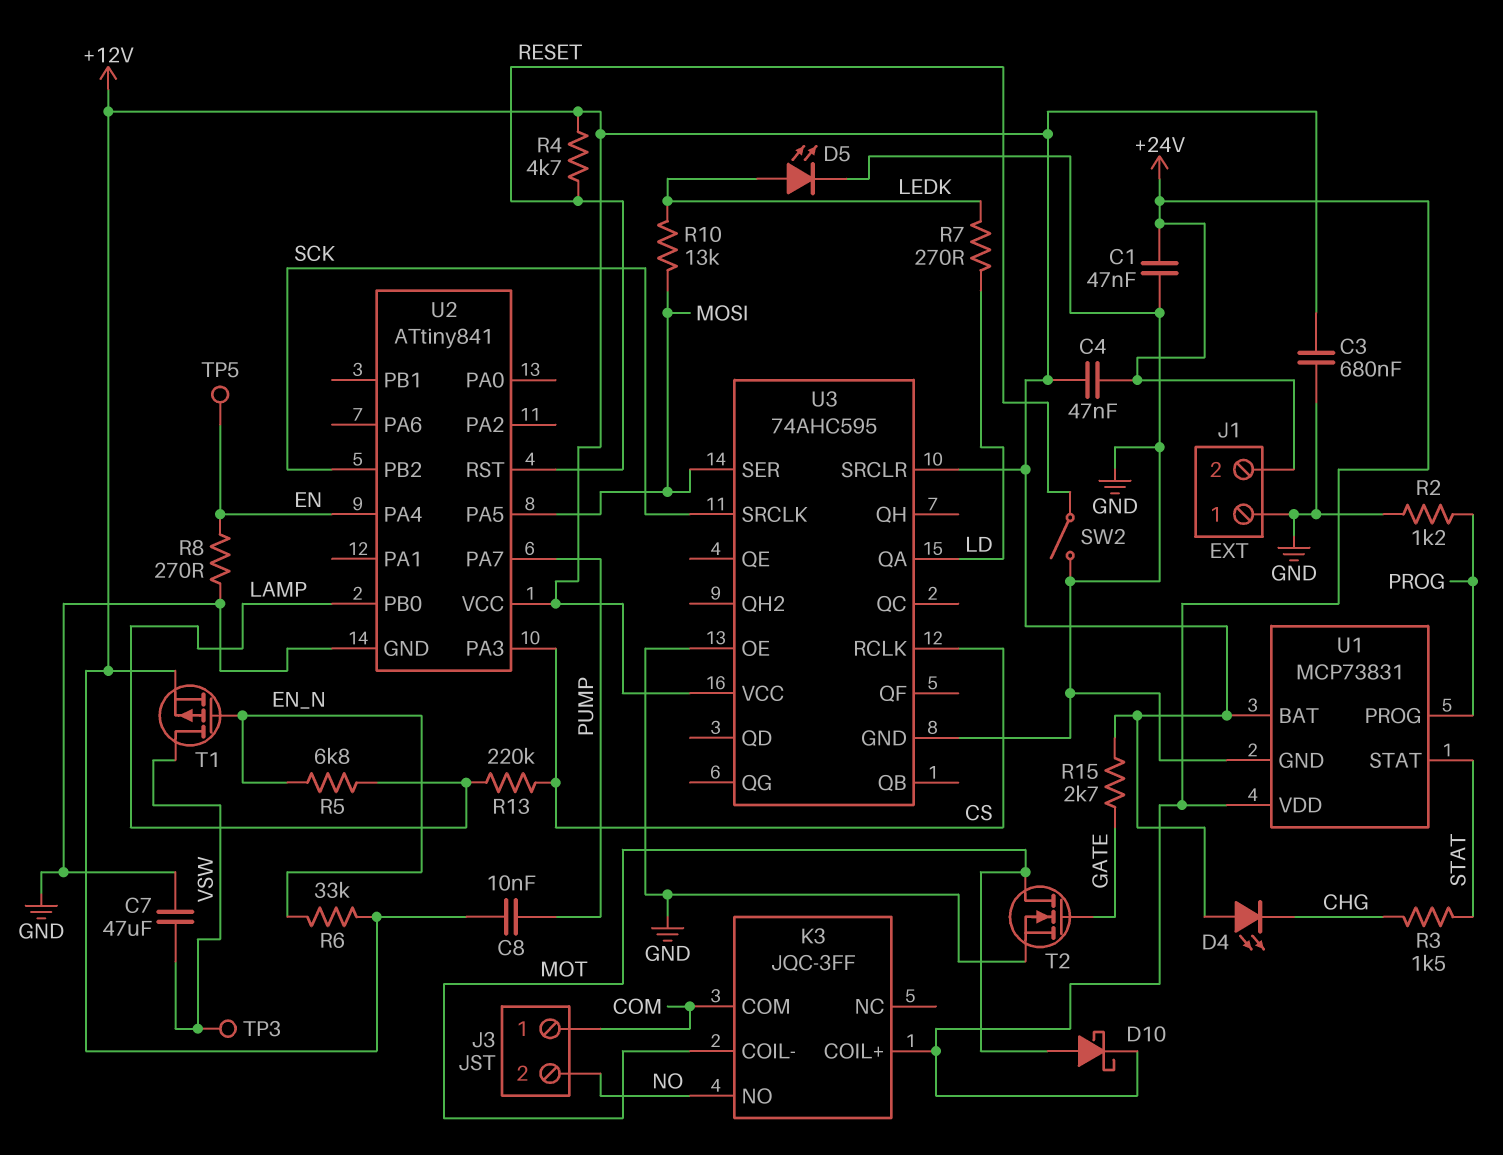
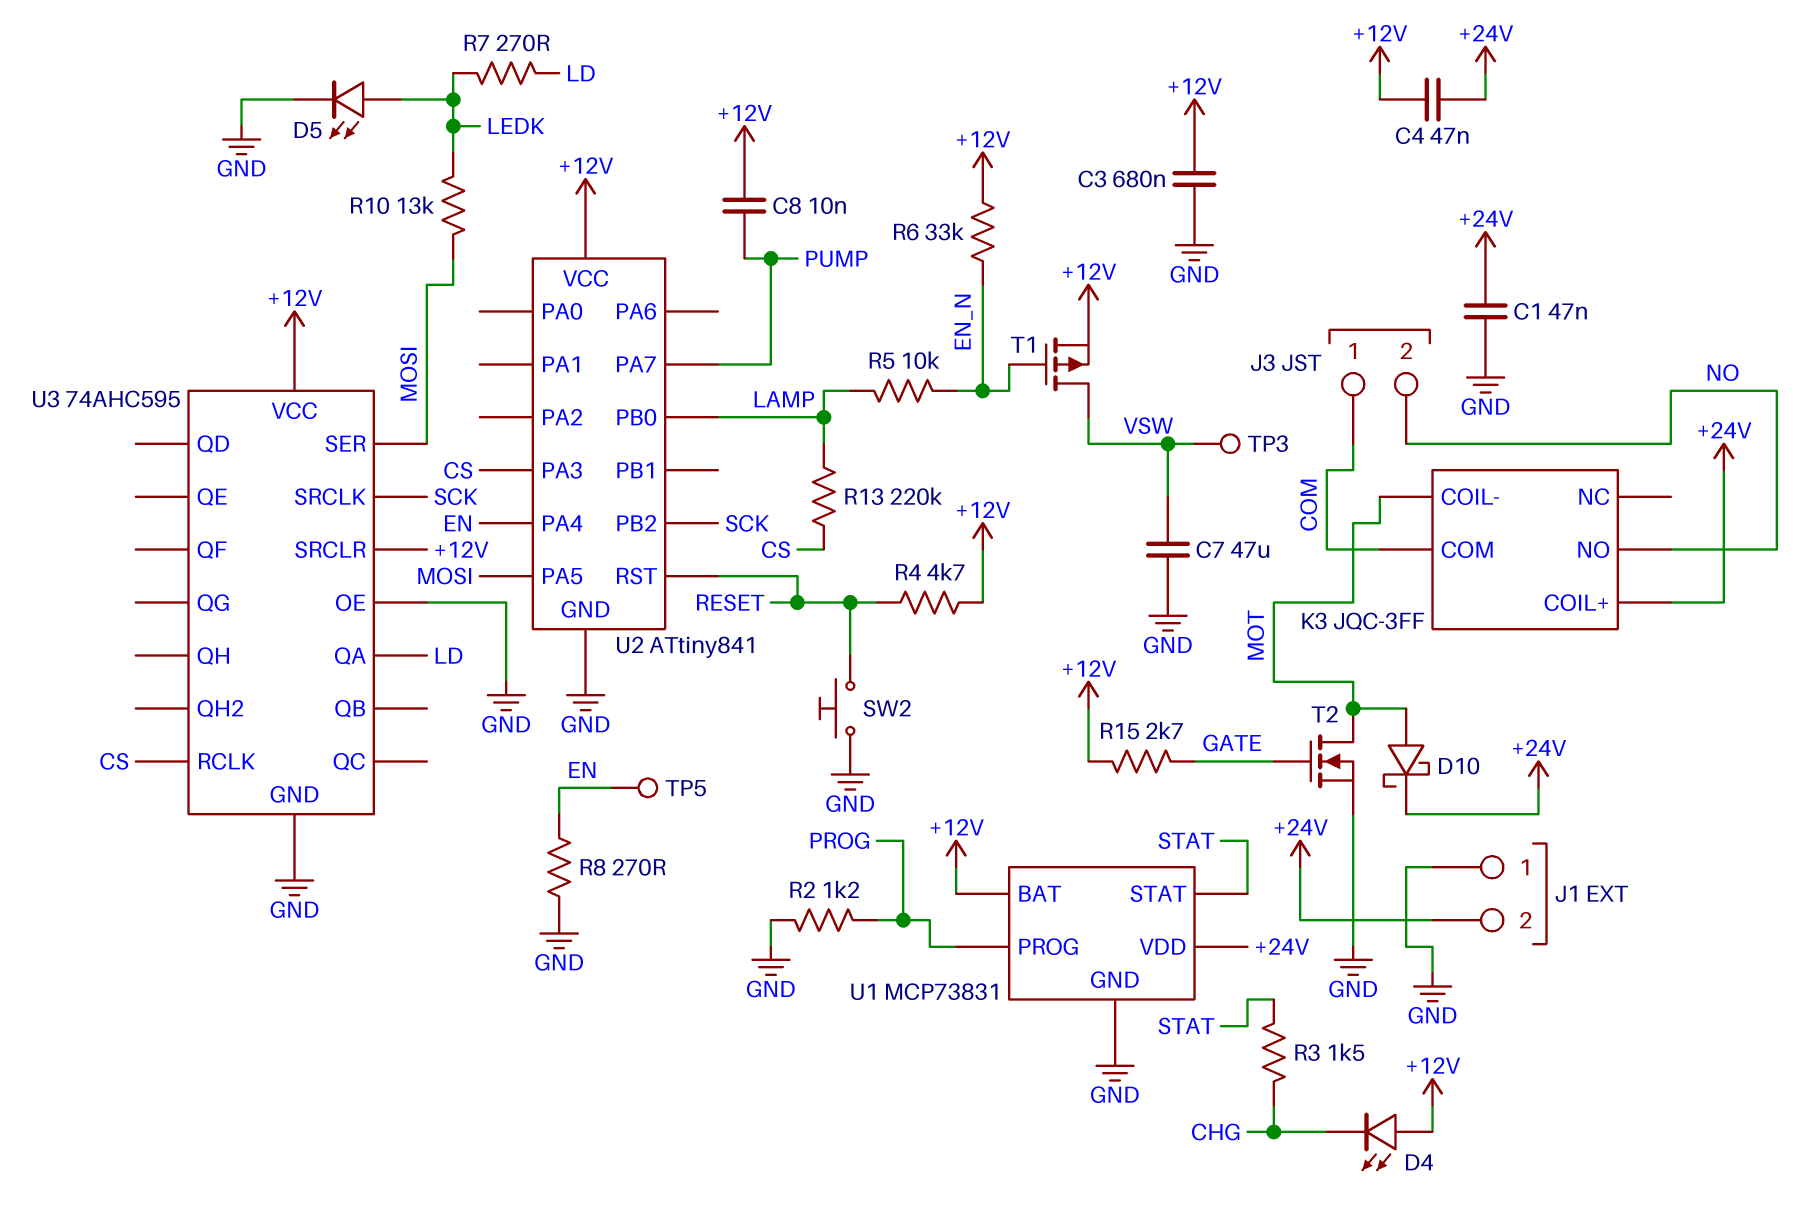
R5: 6.8k (EN_N, LAMP) -> 10k (EN_N, LAMP)
SW2: switch (GND, RESET) -> button (GND, RESET)

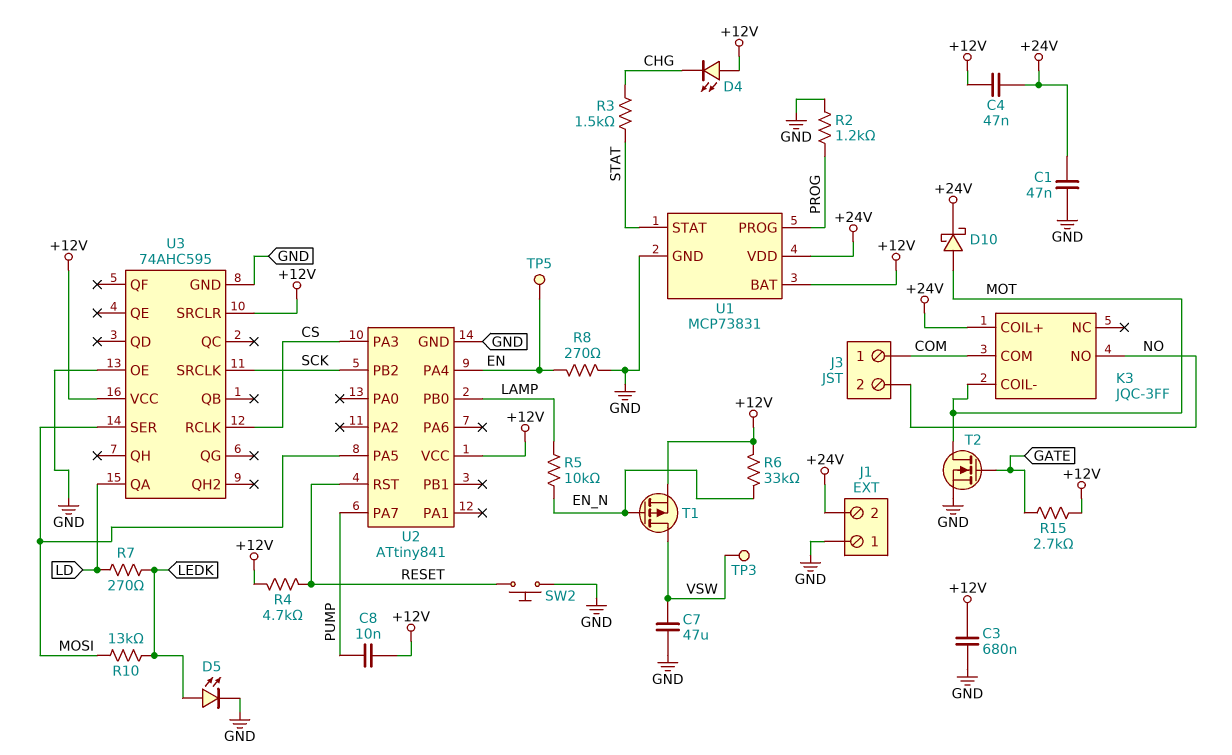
R13: 220k (CS, LAMP) -> none

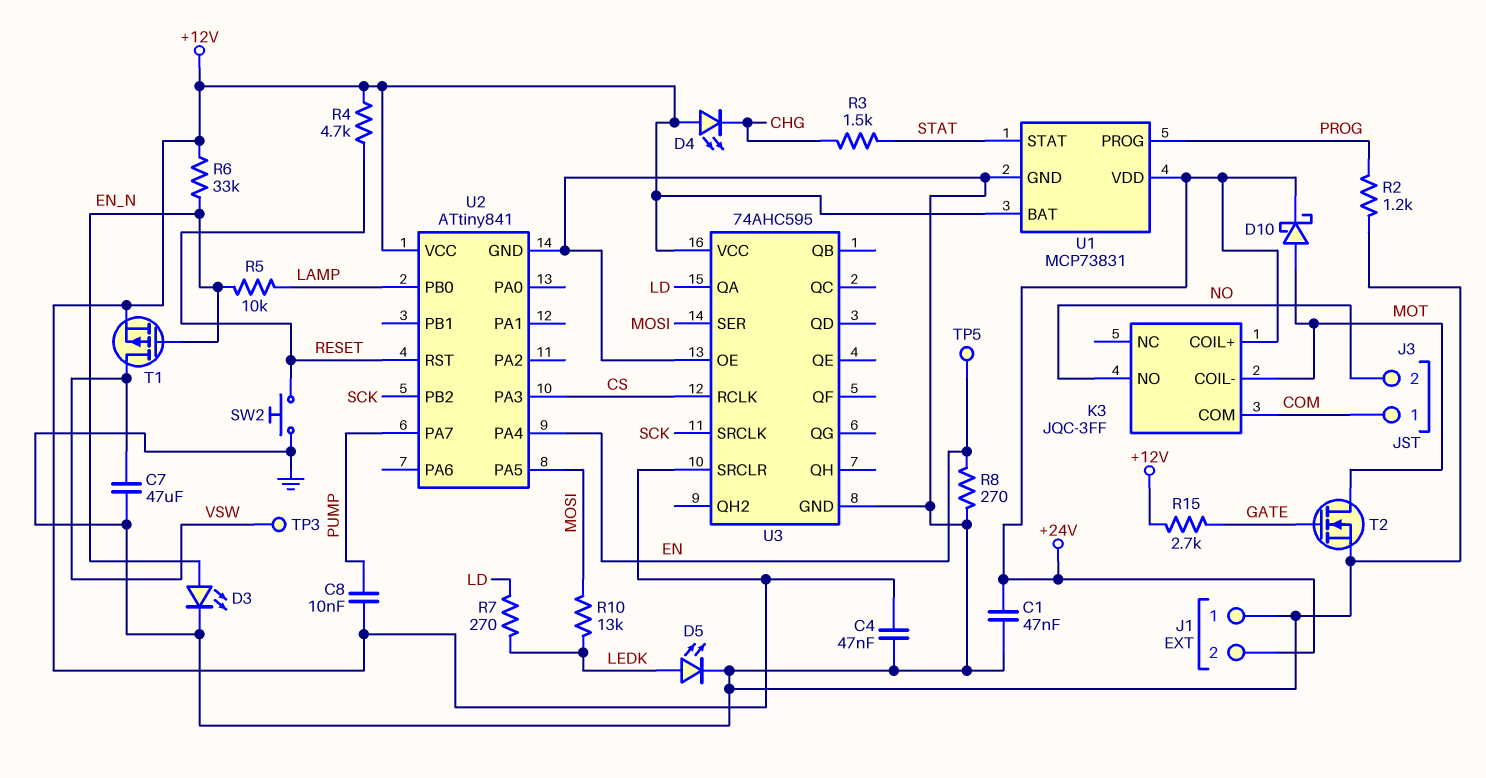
C3: 680nF (+12V, GND) -> none
C4: 47nF (+12V, +24V) -> 47nF (+12V, GND)
D3: none -> LED (A EN_N, K GND)

